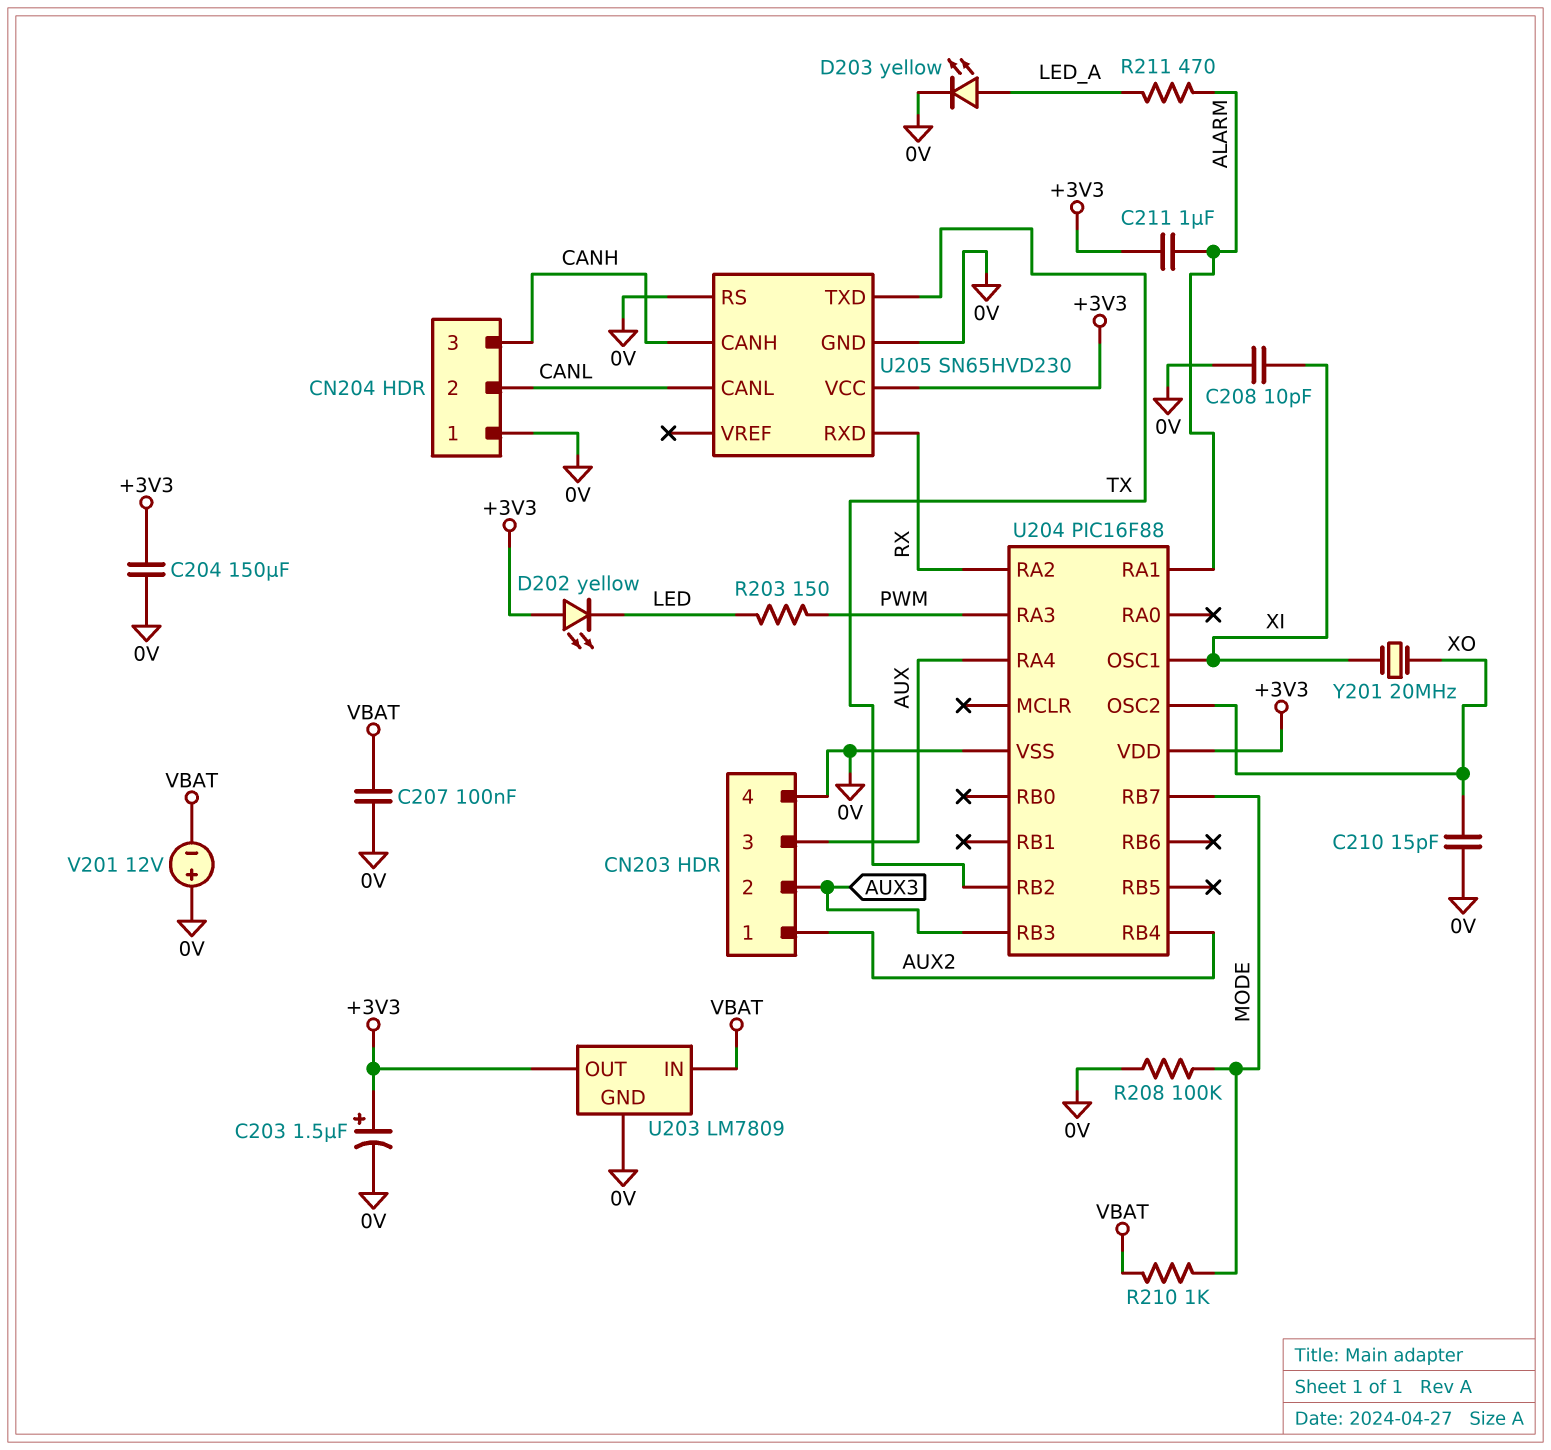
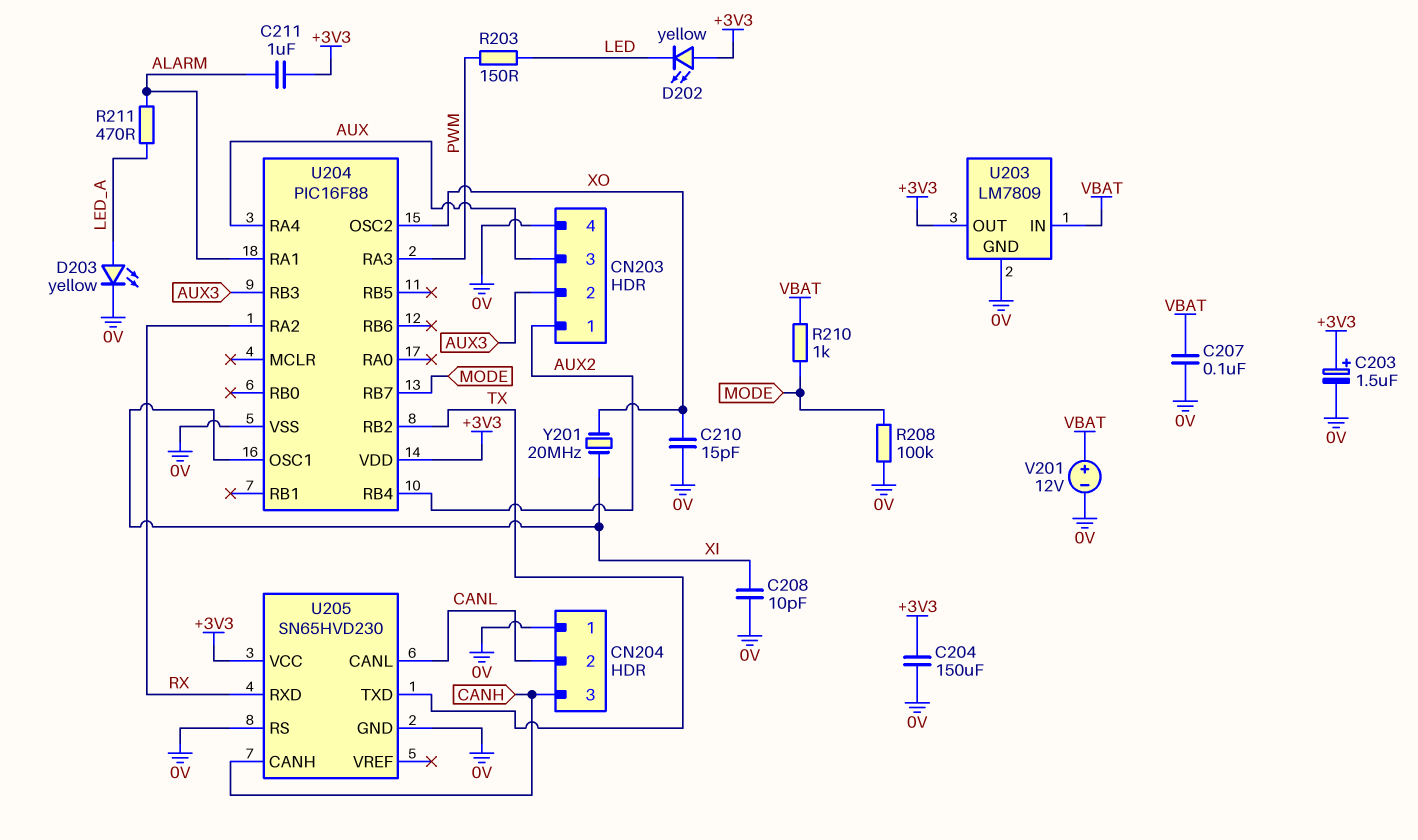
V201: 12V (plus 0V, minus VBAT) -> 12V (plus VBAT, minus 0V)

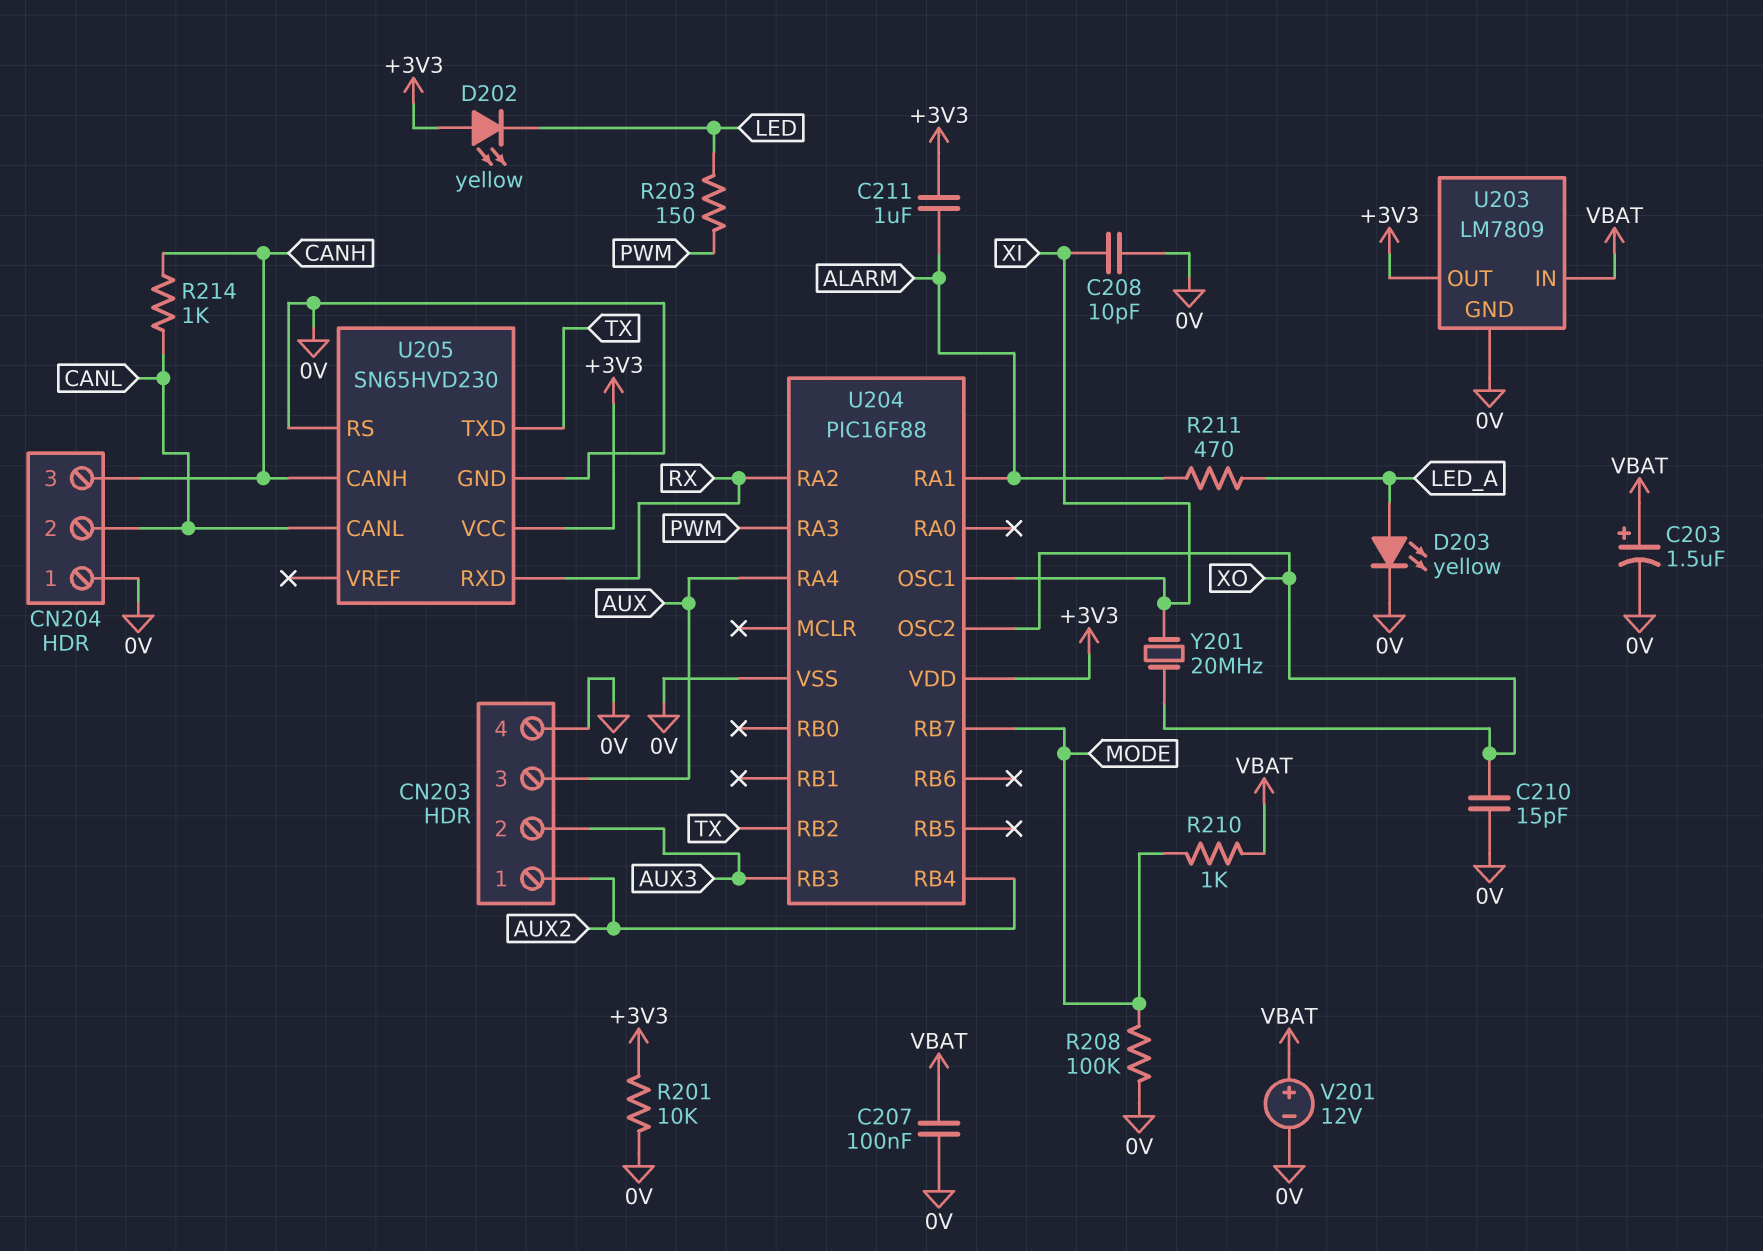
C203: 1.5uF (plus +3V3, minus 0V) -> 1.5uF (plus VBAT, minus 0V)
C204: 150uF (+3V3, 0V) -> none
R201: none -> 10k (+3V3, 0V)
R214: none -> 1k (CANH, CANL)

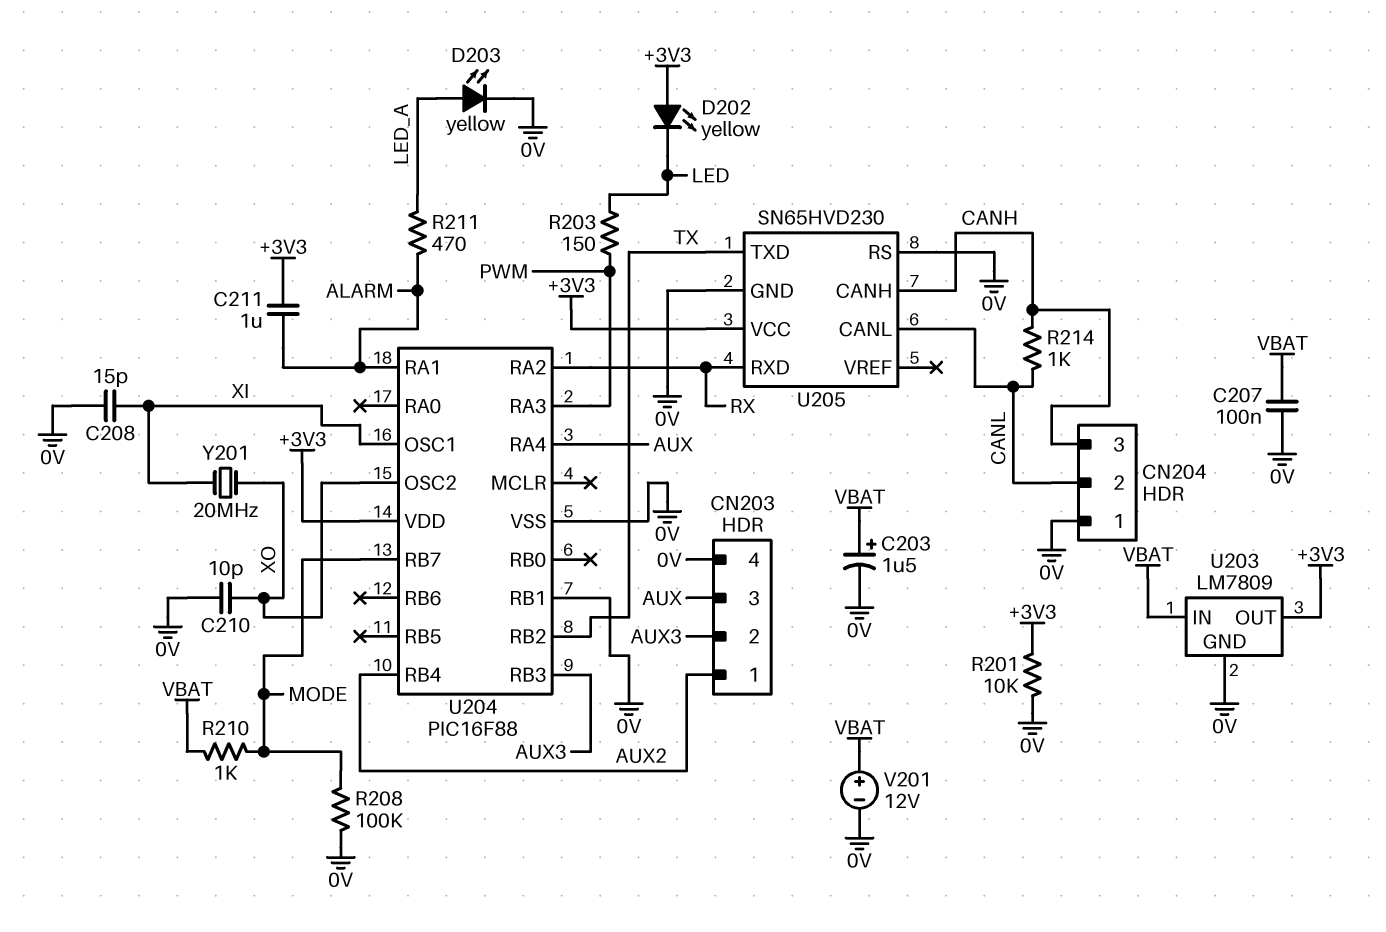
C208: 10pF (0V, XI) -> 15pF (0V, XI)
C210: 15pF (0V, XO) -> 10pF (0V, XO)
U204 pin RB1: none -> 0V

